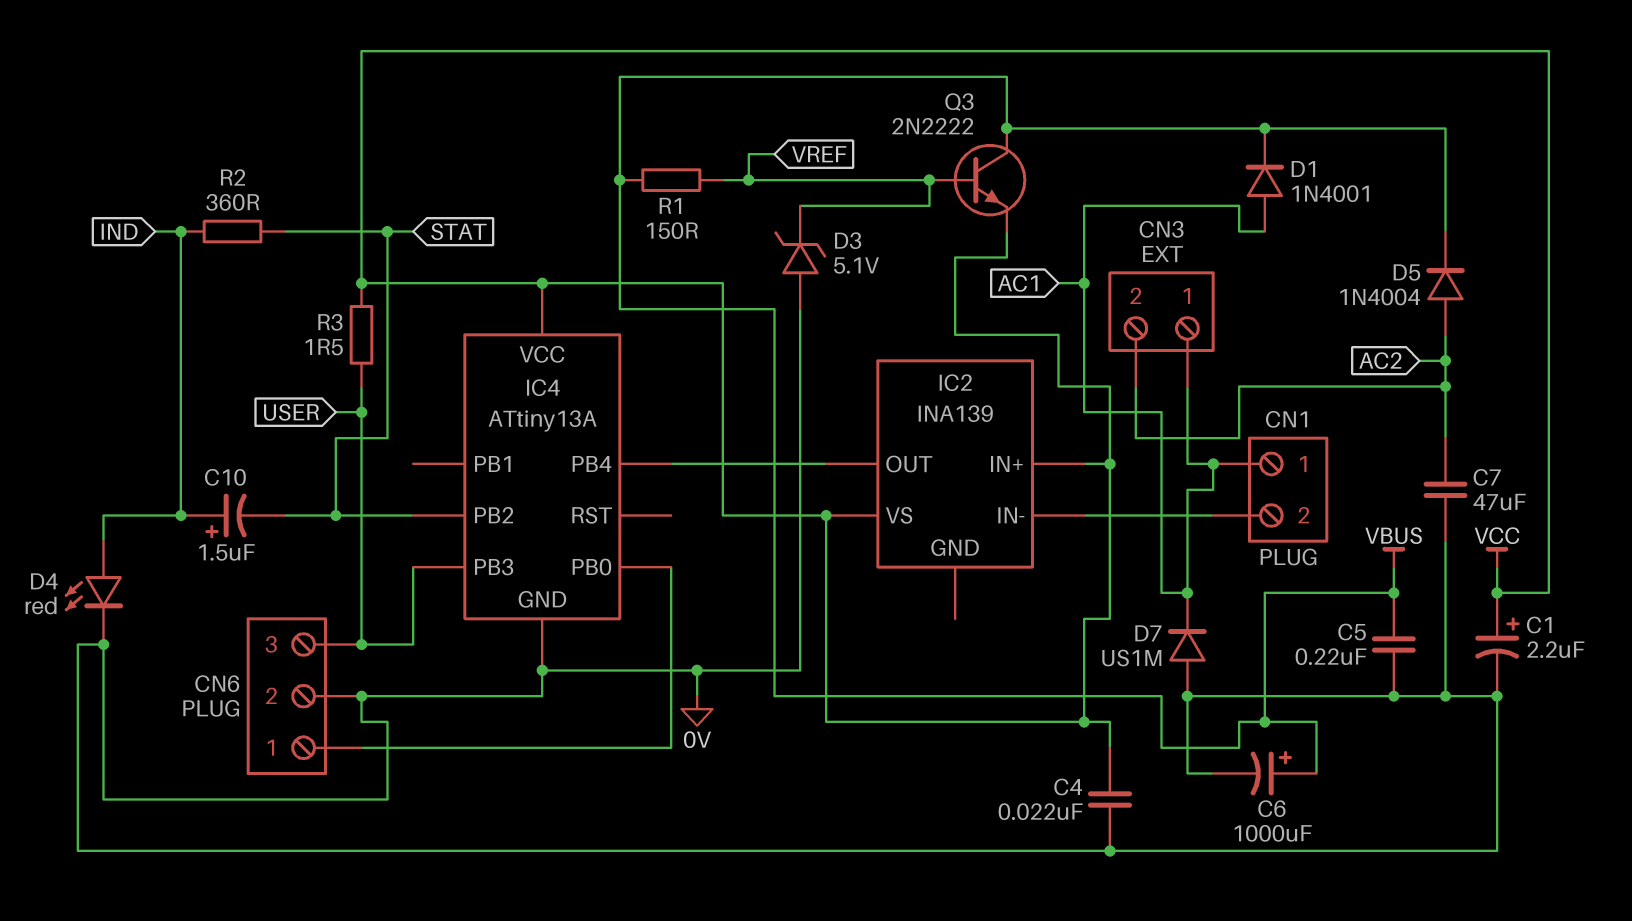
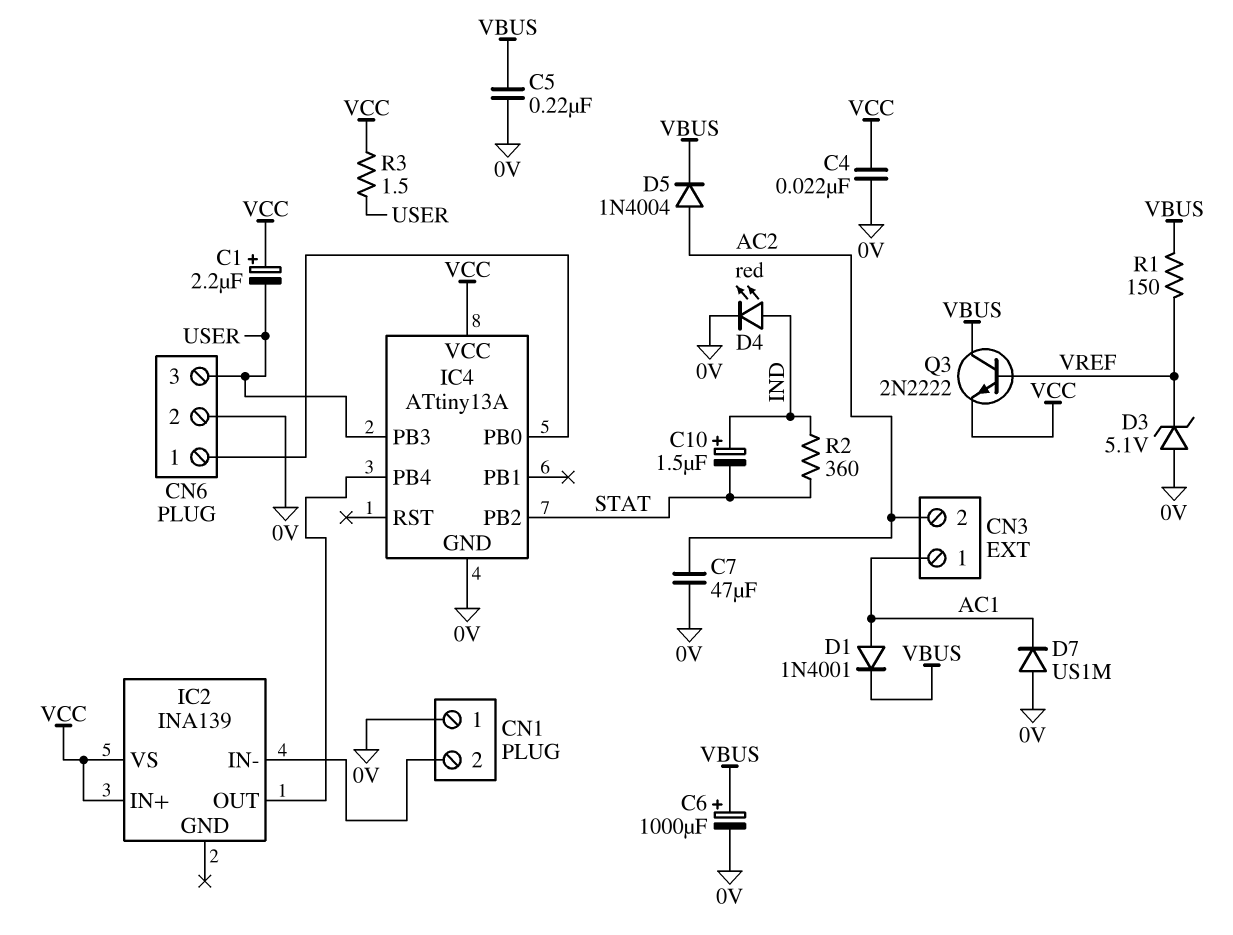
C1: 2.2uF (plus VCC, minus 0V) -> 2.2uF (plus VCC, minus USER)
CN1 pin 1: AC1 -> 0V

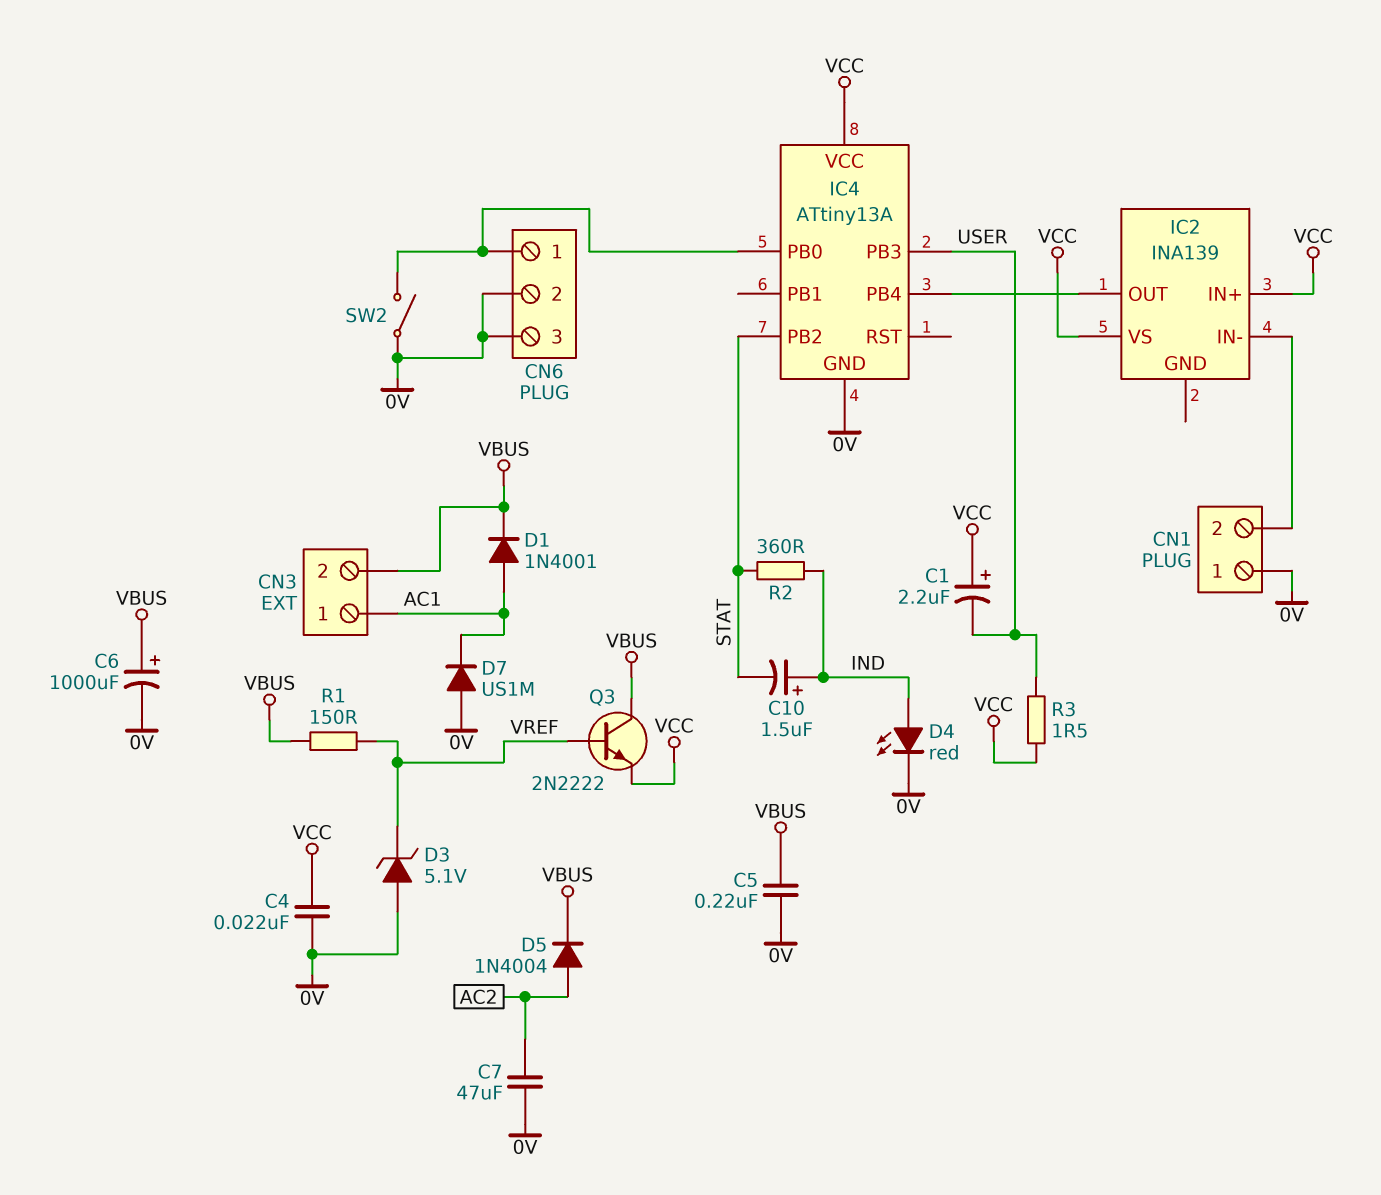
CN3 pin 2: AC2 -> VBUS
CN6 pin 3: USER -> 0V
SW2: none -> switch (0V, CN6/1)

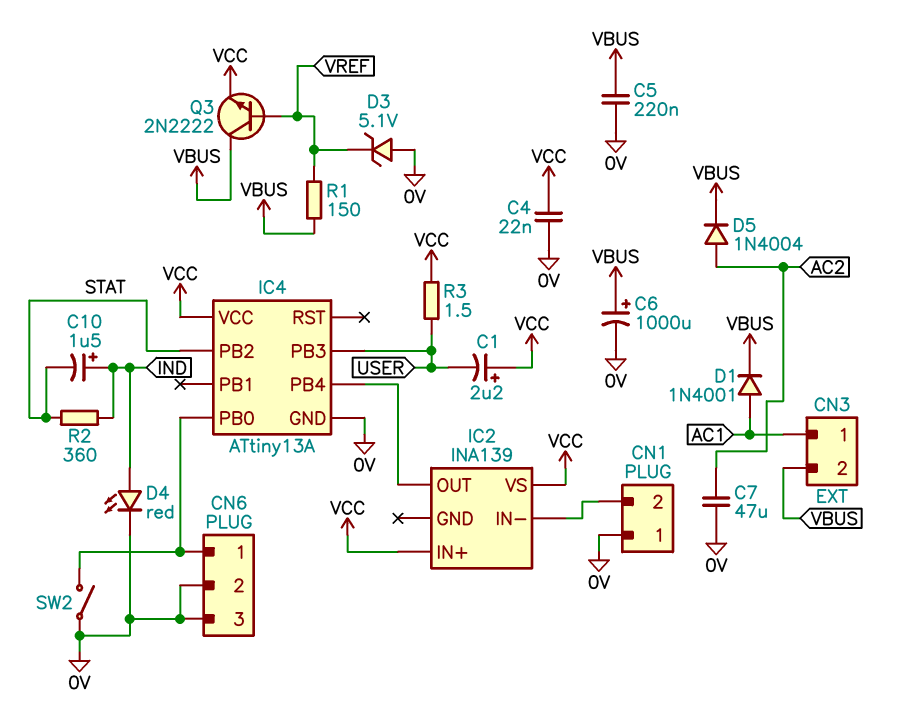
D7: diode US1M (A 0V, K AC1) -> none

